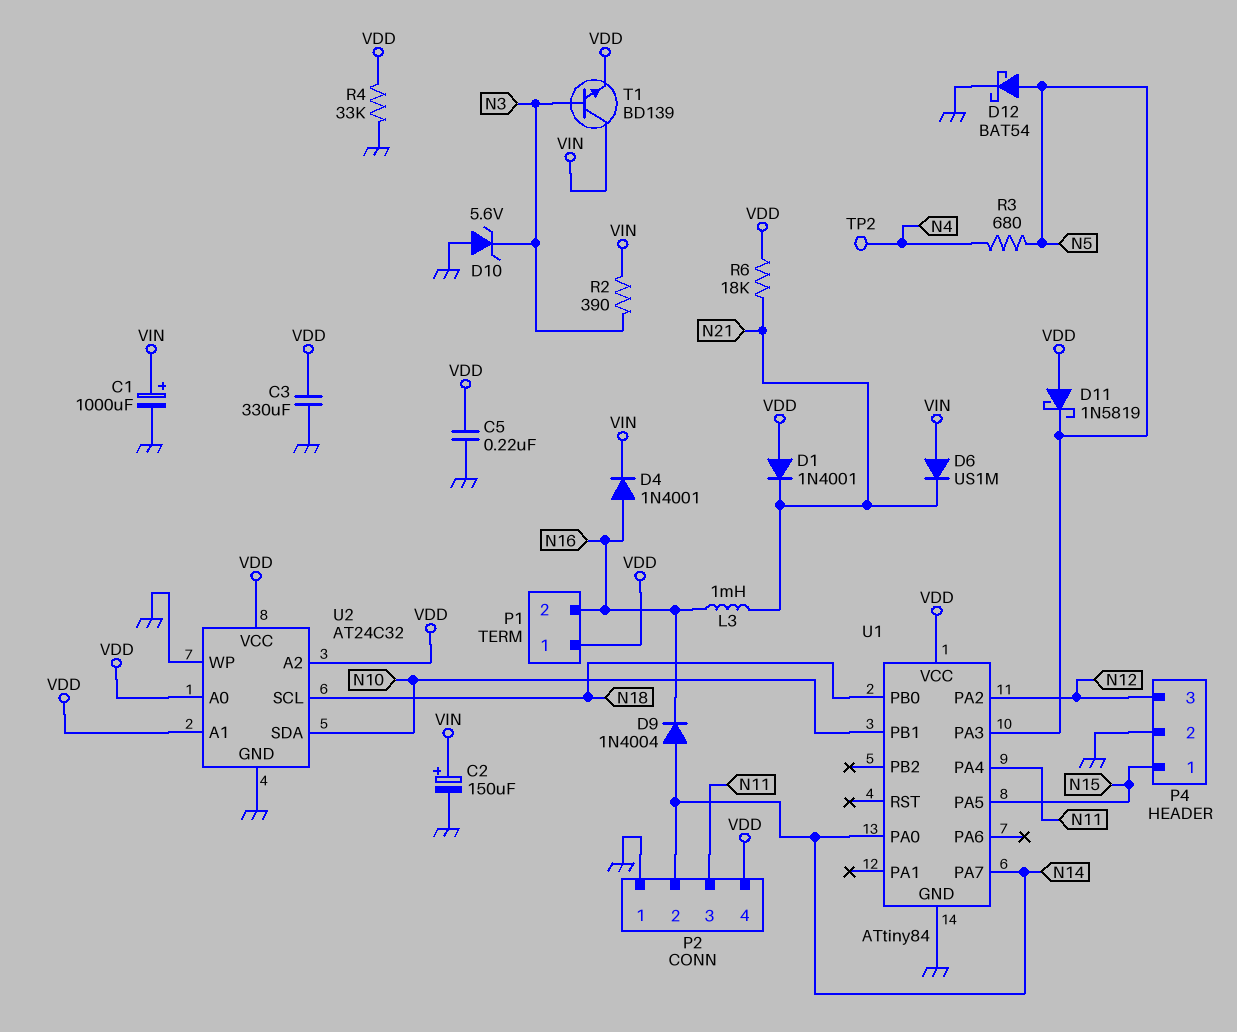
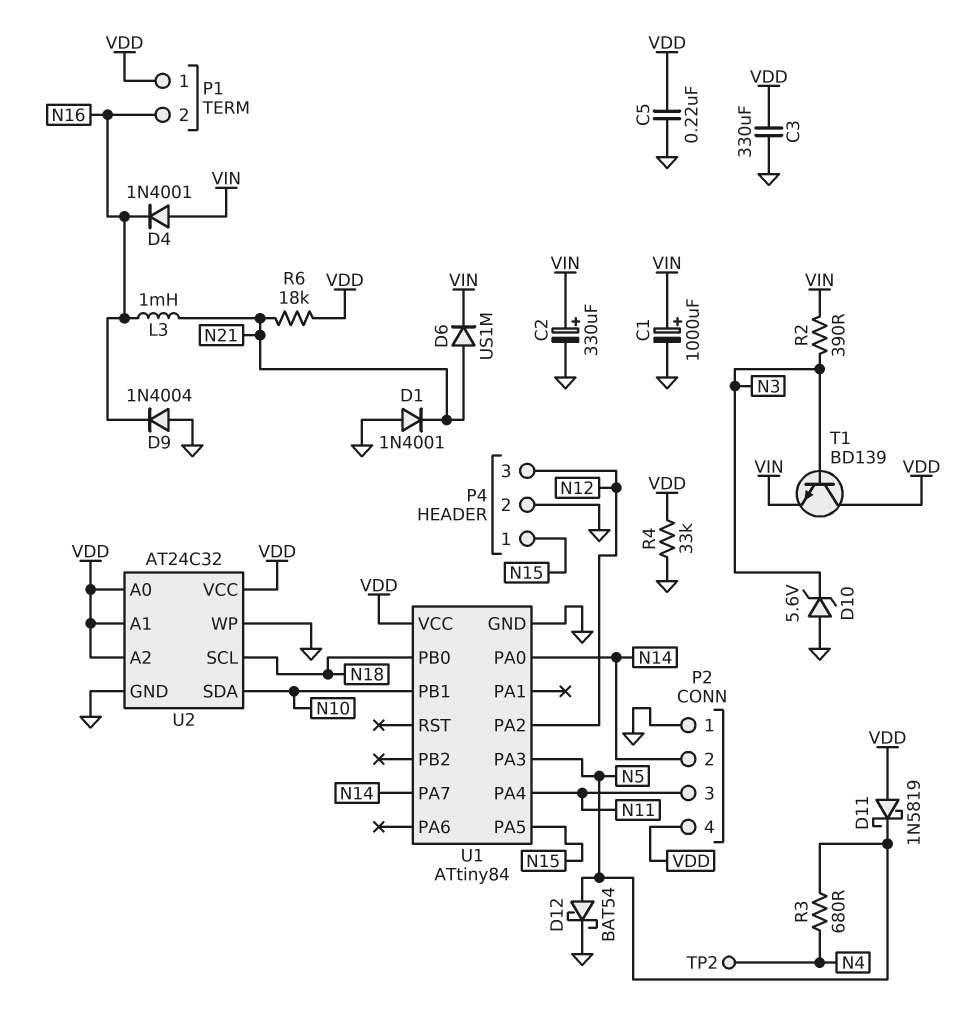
C2: 150uF (plus VIN, minus GND) -> 330uF (plus VIN, minus GND)
D1: diode 1N4001 (A VDD, K N21) -> diode 1N4001 (A GND, K N21)
D4: diode 1N4001 (A N16, K VIN) -> diode 1N4001 (A VIN, K N16)
D6: diode US1M (A VIN, K N21) -> diode US1M (A N21, K VIN)
D9: diode 1N4004 (A N14, K N16) -> diode 1N4004 (A GND, K N16)
T1: NPN BD139 (B N3, C VIN, E VDD) -> NPN BD139 (B N3, C VDD, E VIN)

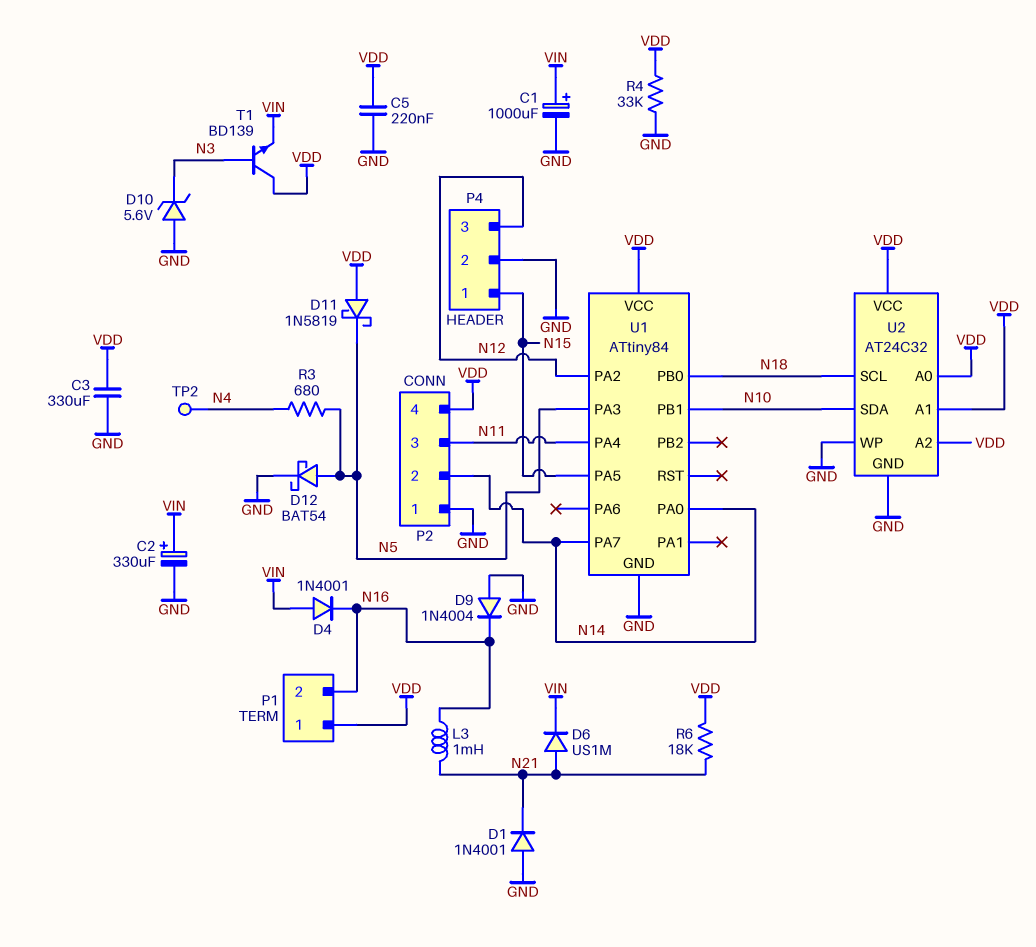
R2: 390 (N3, VIN) -> none

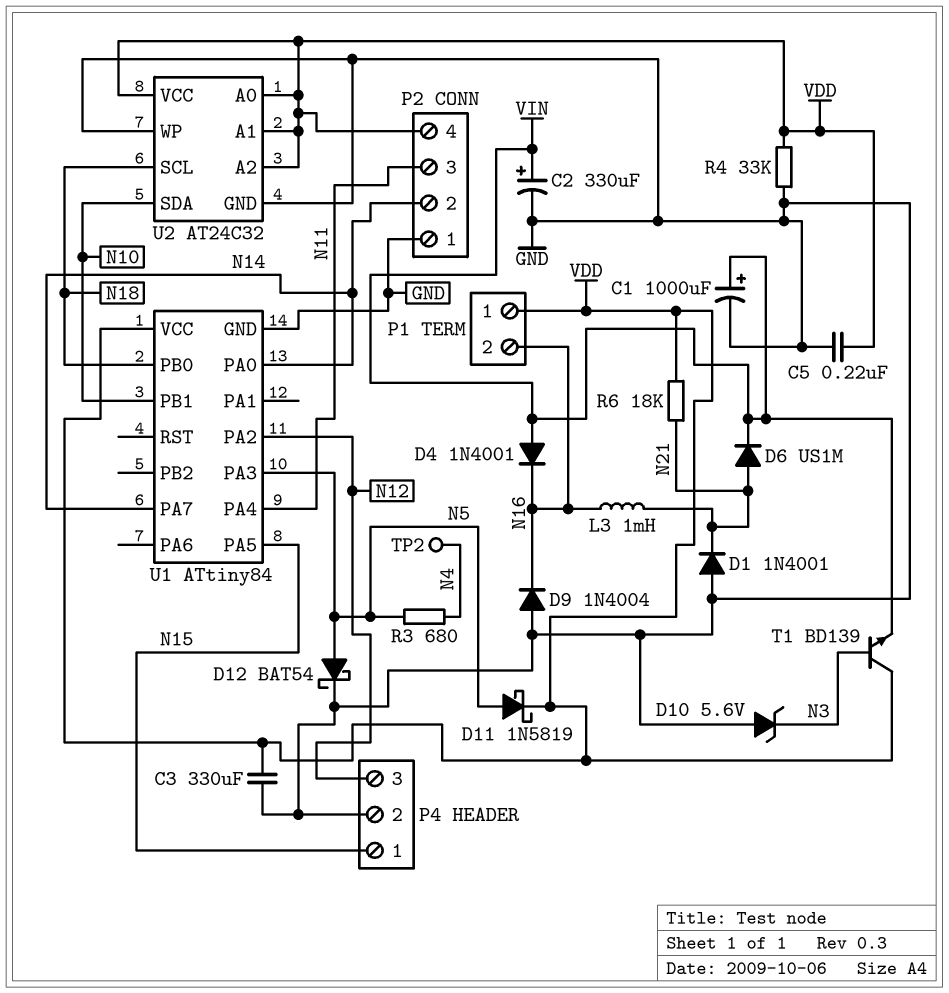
D11: schottky 1N5819 (A VDD, K N5) -> schottky 1N5819 (A N5, K VDD)

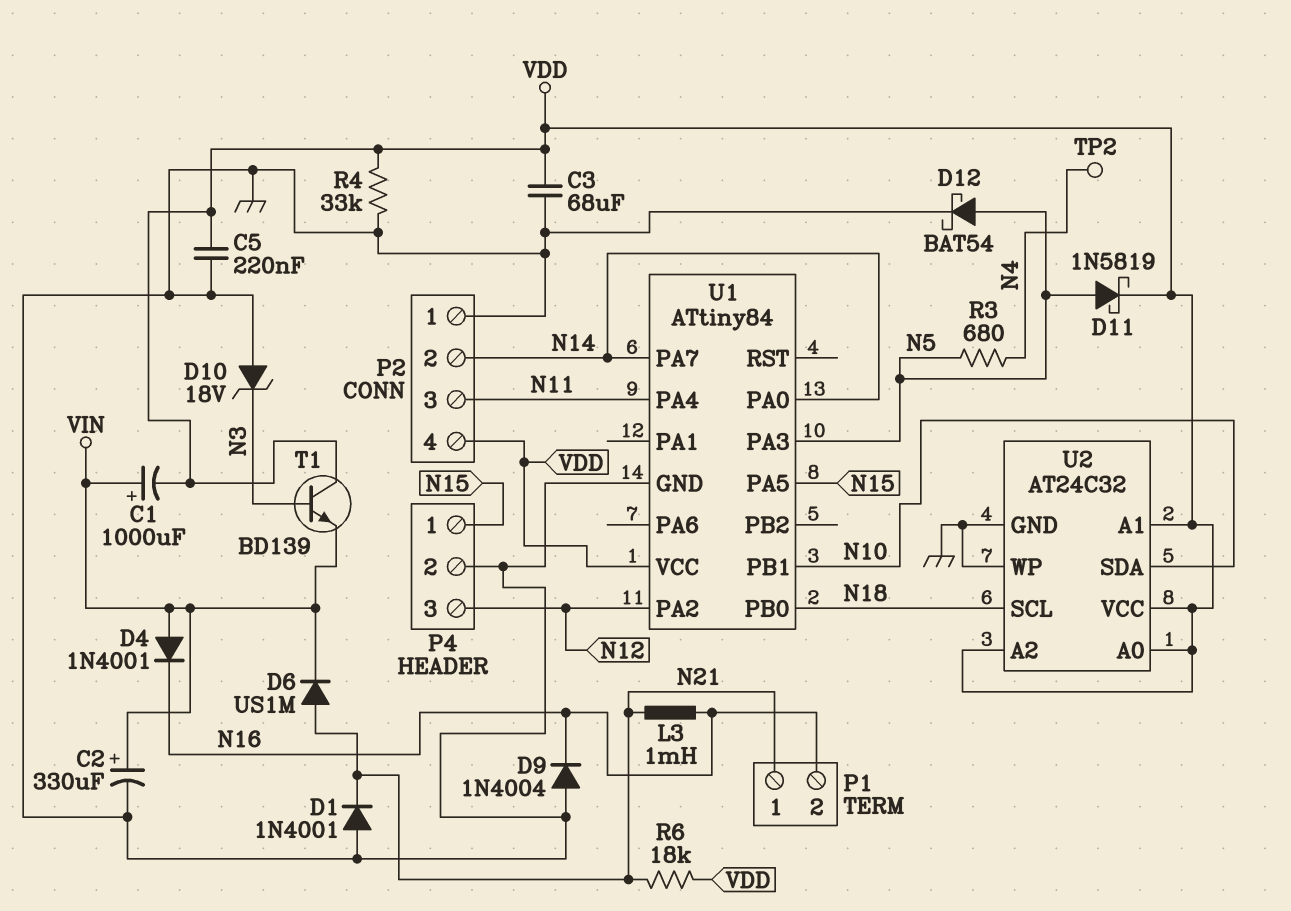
C1: 1000uF (plus VIN, minus GND) -> 1000uF (plus VIN, minus VDD)
C3: 330uF (GND, VDD) -> 68uF (GND, VDD)
D10: zener 5.6V (A GND, K N3) -> zener 18V (A GND, K N3)
P1 pin 1: VDD -> N21

